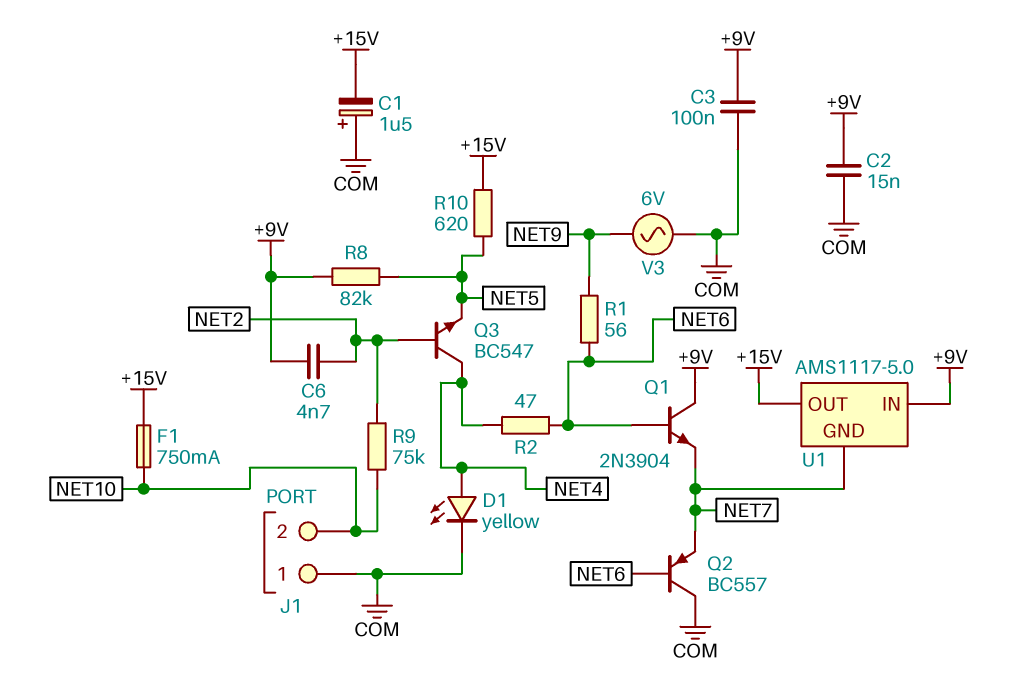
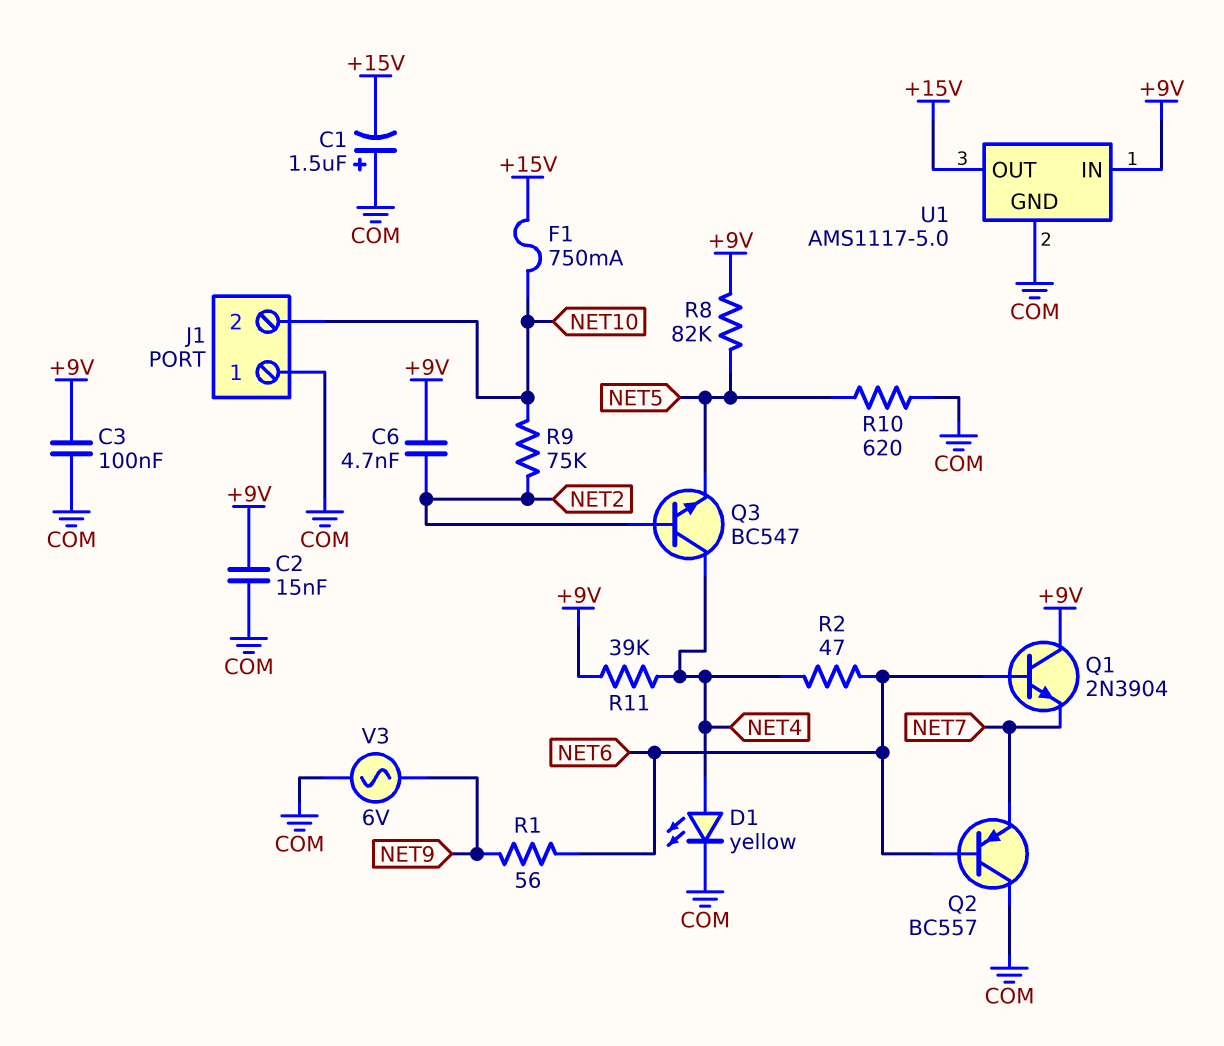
R10: 620 (+15V, NET5) -> 620 (COM, NET5)
R11: none -> 39k (+9V, NET4)
U1 pin GND: NET7 -> COM

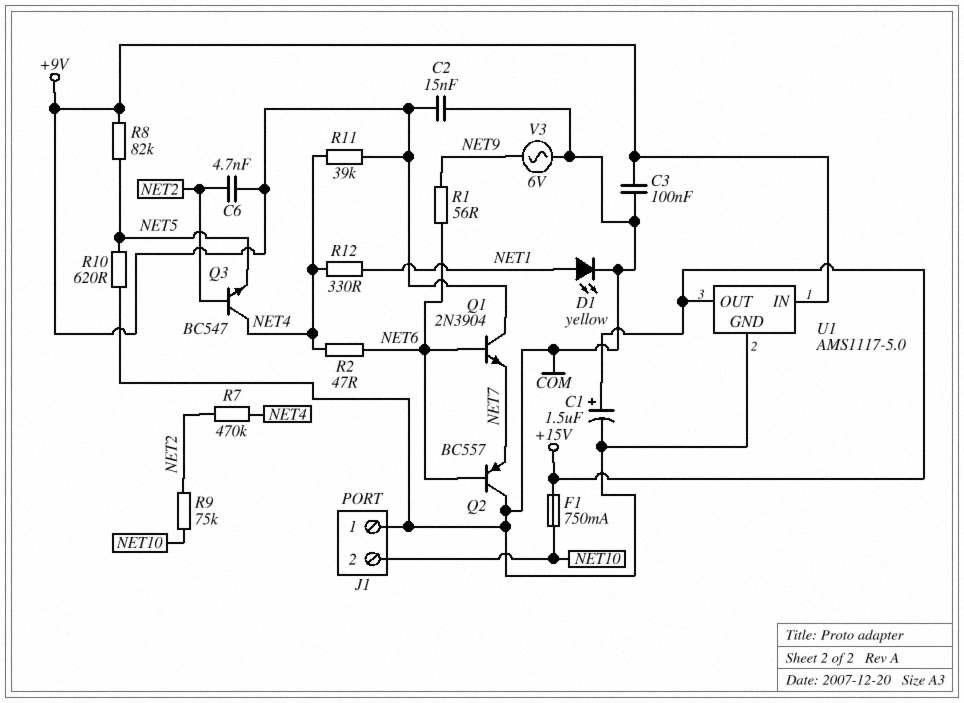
C1: 1.5uF (plus COM, minus +15V) -> 1.5uF (plus +15V, minus COM)
D1: LED yellow (A NET4, K COM) -> LED yellow (A NET1, K COM)
R7: none -> 470k (NET2, NET4)
R12: none -> 330 (NET1, NET4)

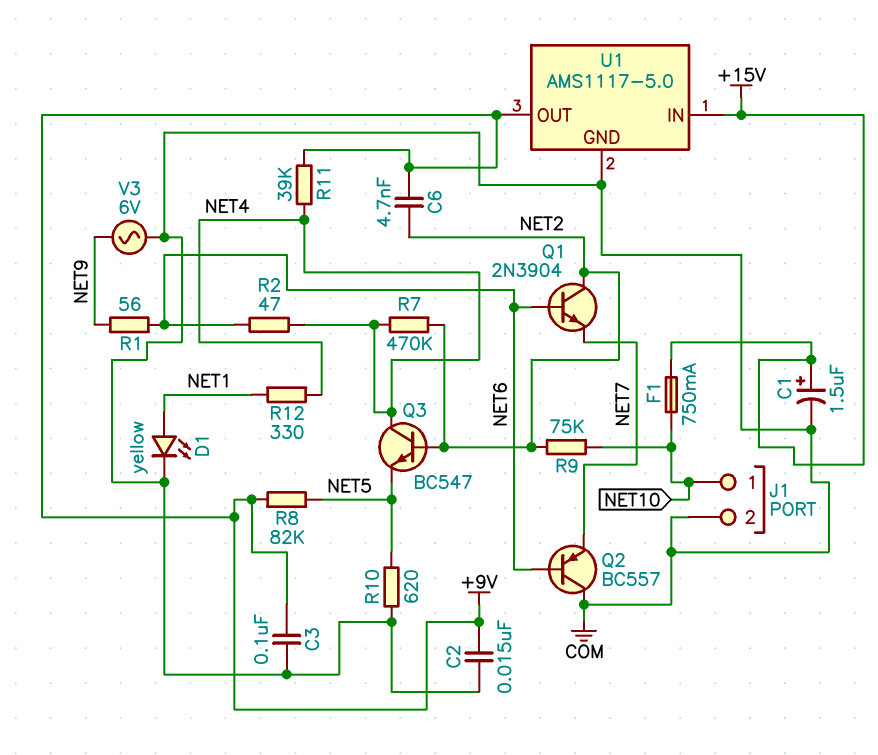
J1 pin 1: COM -> NET10
J1 pin 2: NET10 -> COM
Q1: NPN 2N3904 (B NET6, C +9V, E NET7) -> NPN 2N3904 (B NET6, C NET2, E NET7)
U1 pin IN: +9V -> +15V
U1 pin OUT: +15V -> +9V

